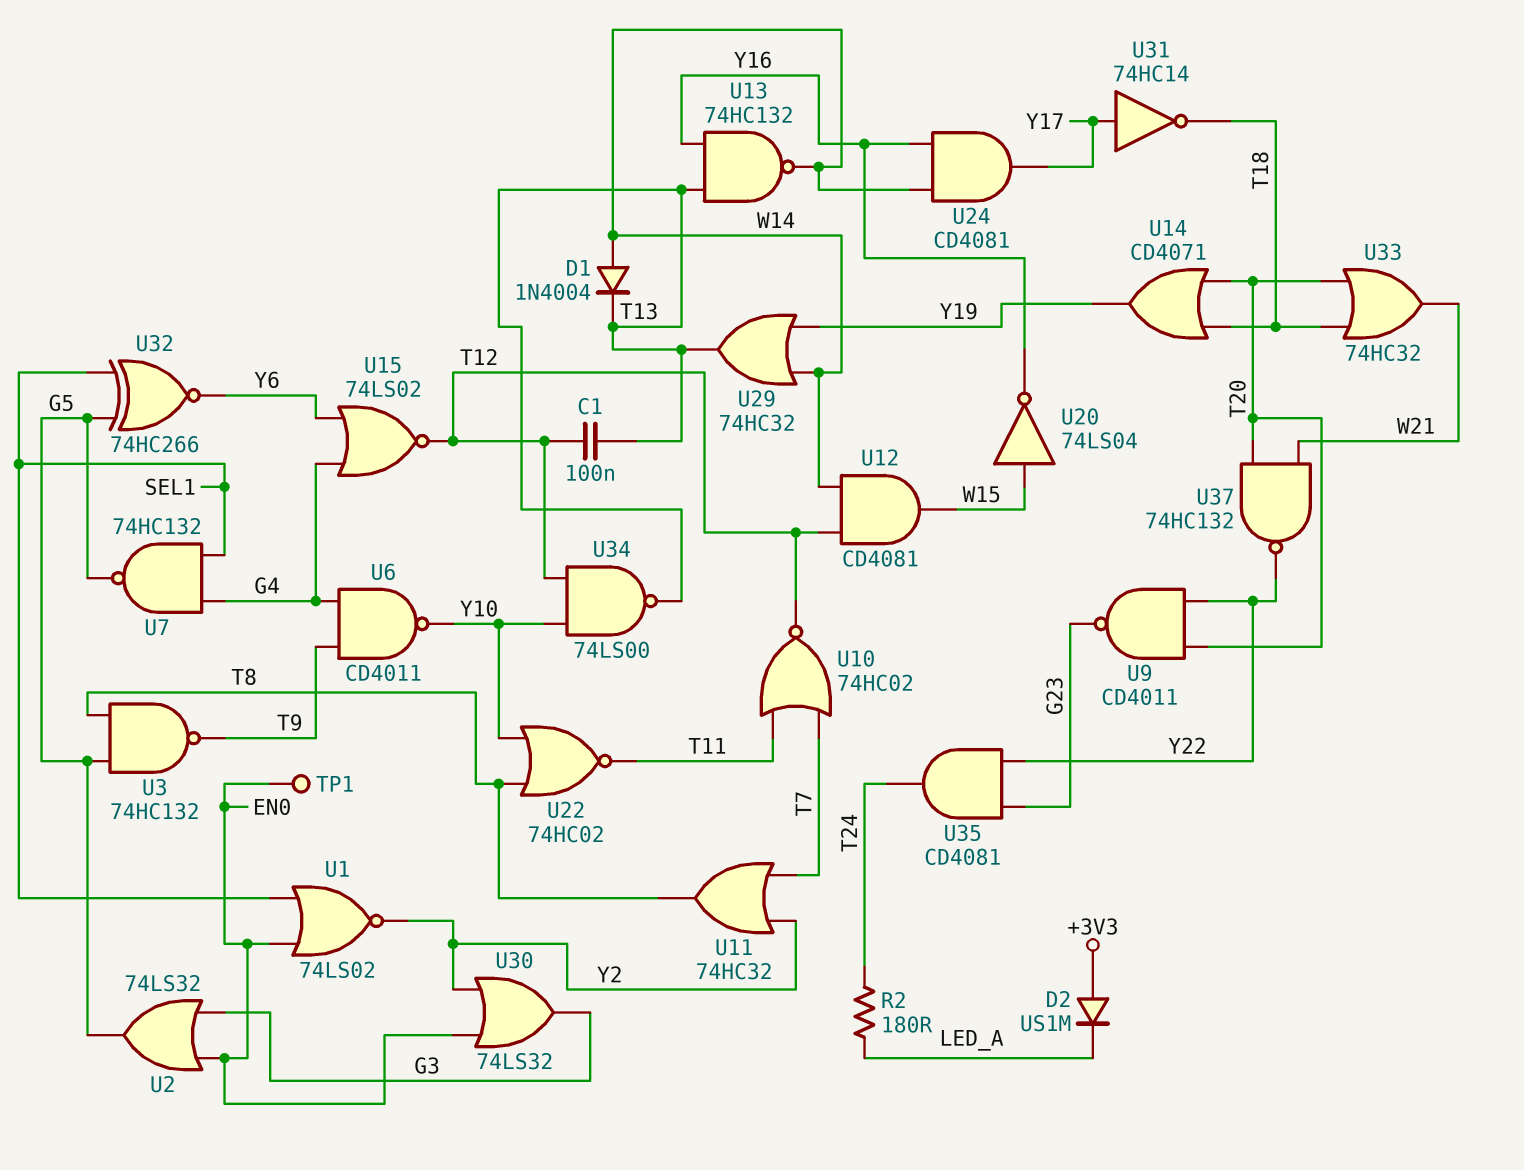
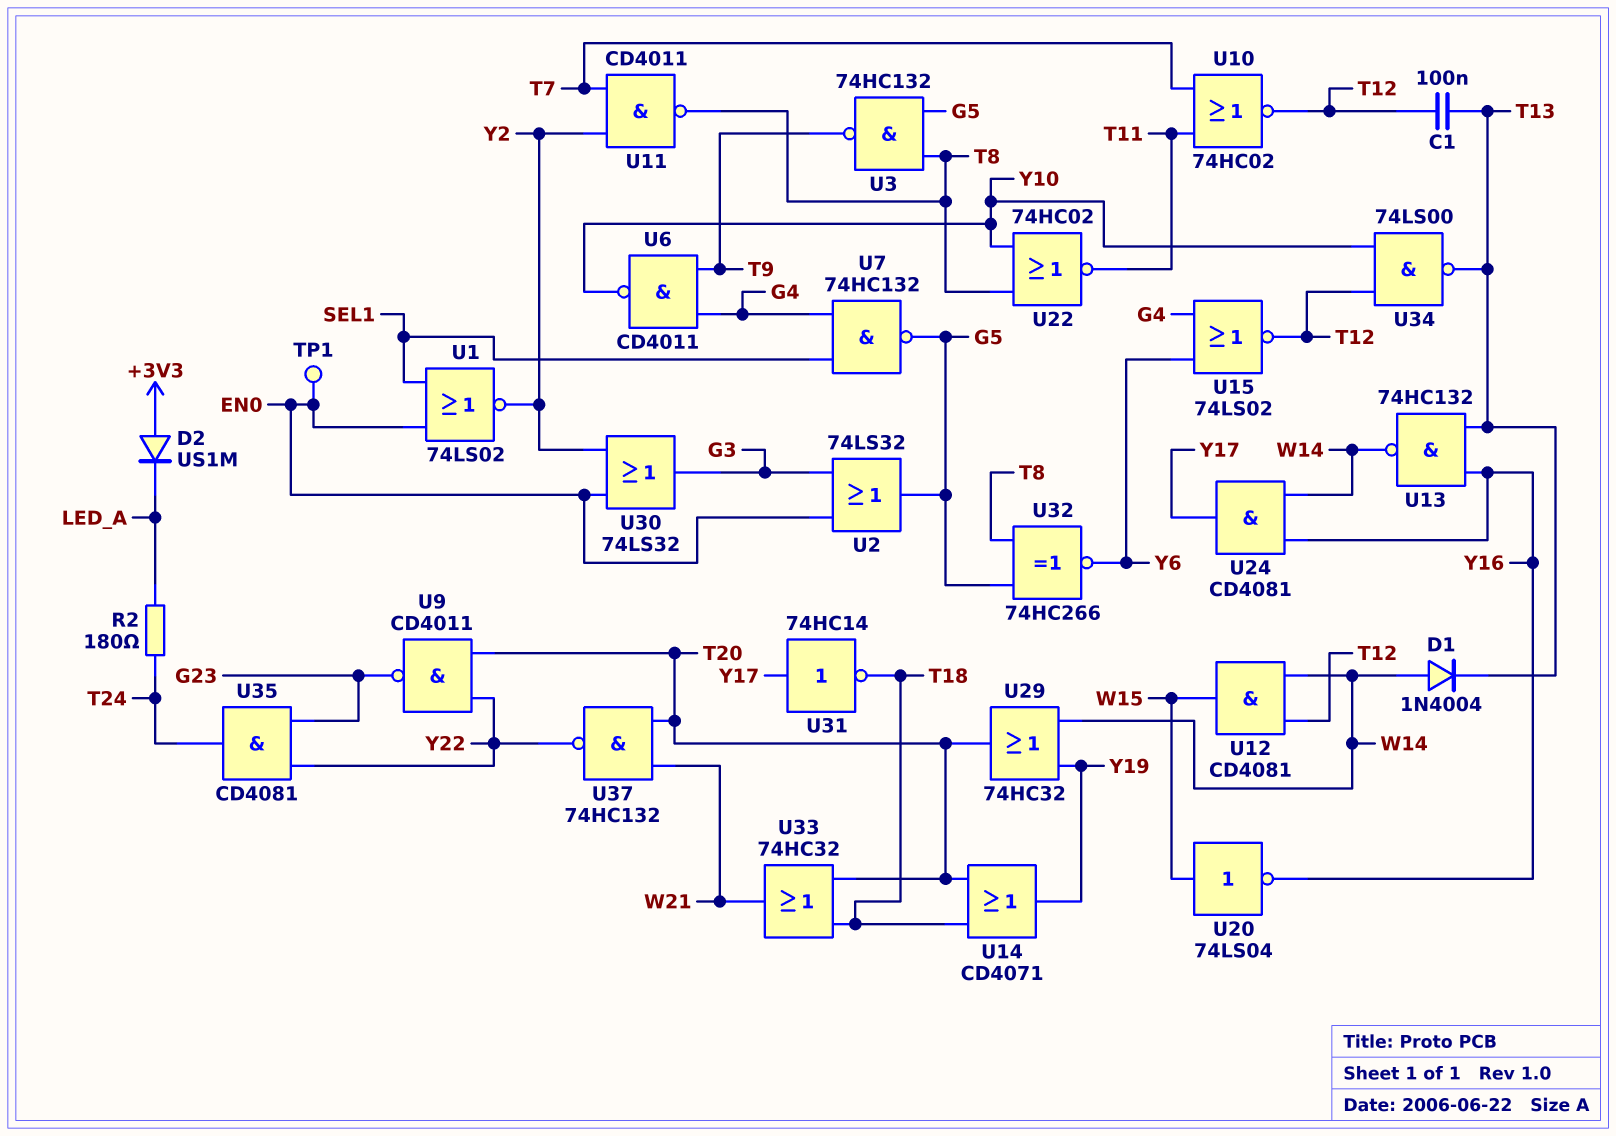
U11: OR 74HC32 (in T7, in Y2, out T8) -> NAND CD4011 (in T7, in Y2, out T8)
U29: OR 74HC32 (in W14, in Y19, out T13) -> OR 74HC32 (in W14, in Y19, out T20)
U32: XNOR 74HC266 (in G5, in SEL1, out Y6) -> XNOR 74HC266 (in G5, in T8, out Y6)

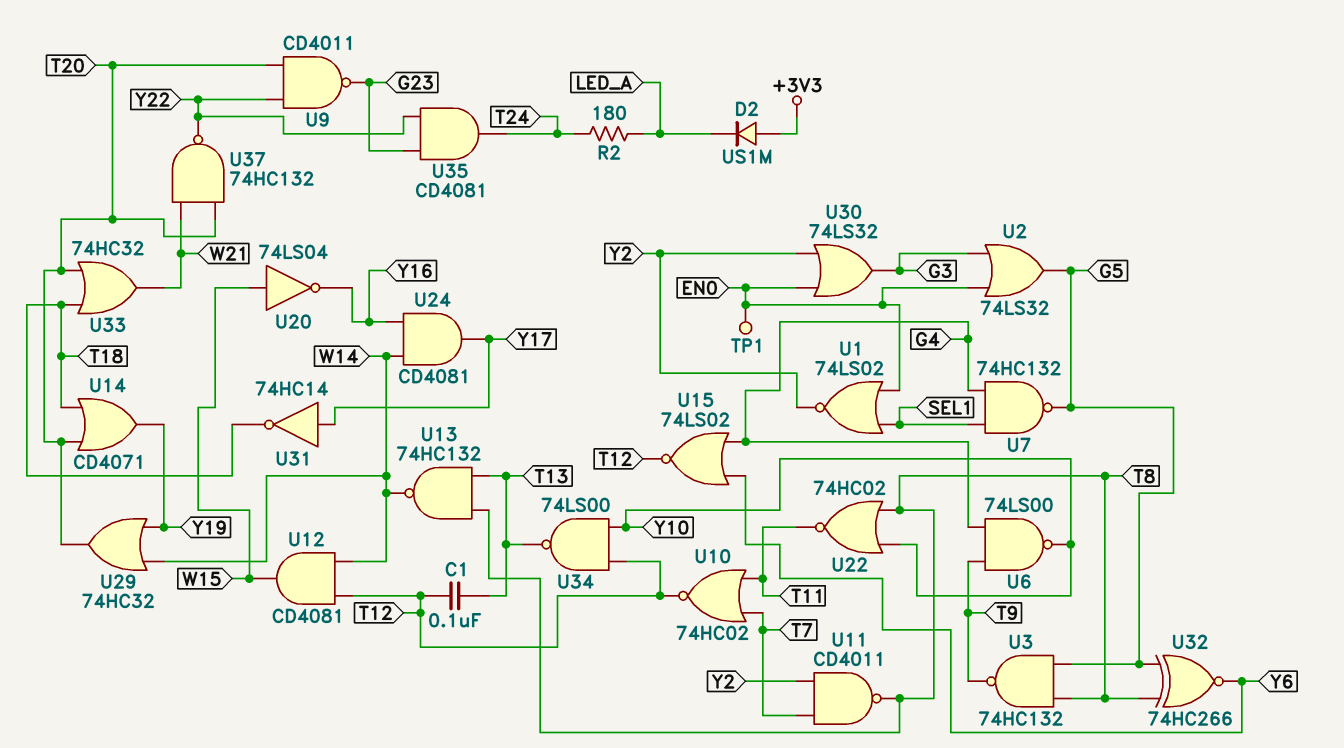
D1: diode 1N4004 (A W14, K T13) -> none
U6: NAND CD4011 (in G4, in T9, out Y10) -> NAND 74LS00 (in G4, in T9, out Y10)
U13: NAND 74HC132 (in T13, in Y16, out W14) -> NAND 74HC132 (in T8, in T13, out W14)

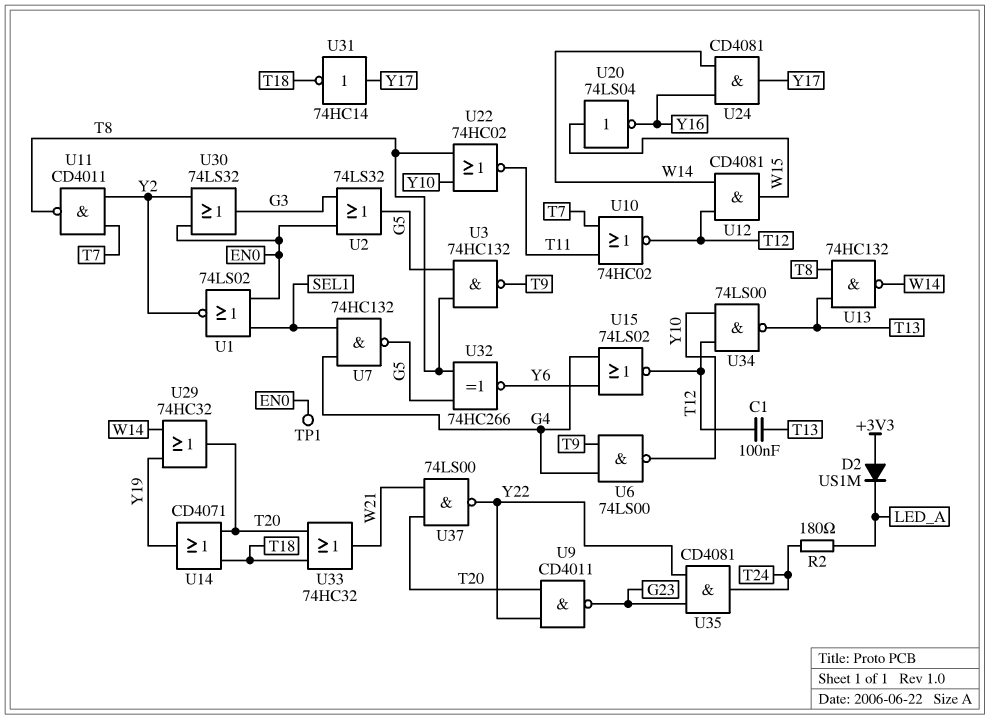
U37: NAND 74HC132 (in T20, in W21, out Y22) -> NAND 74LS00 (in T20, in W21, out Y22)

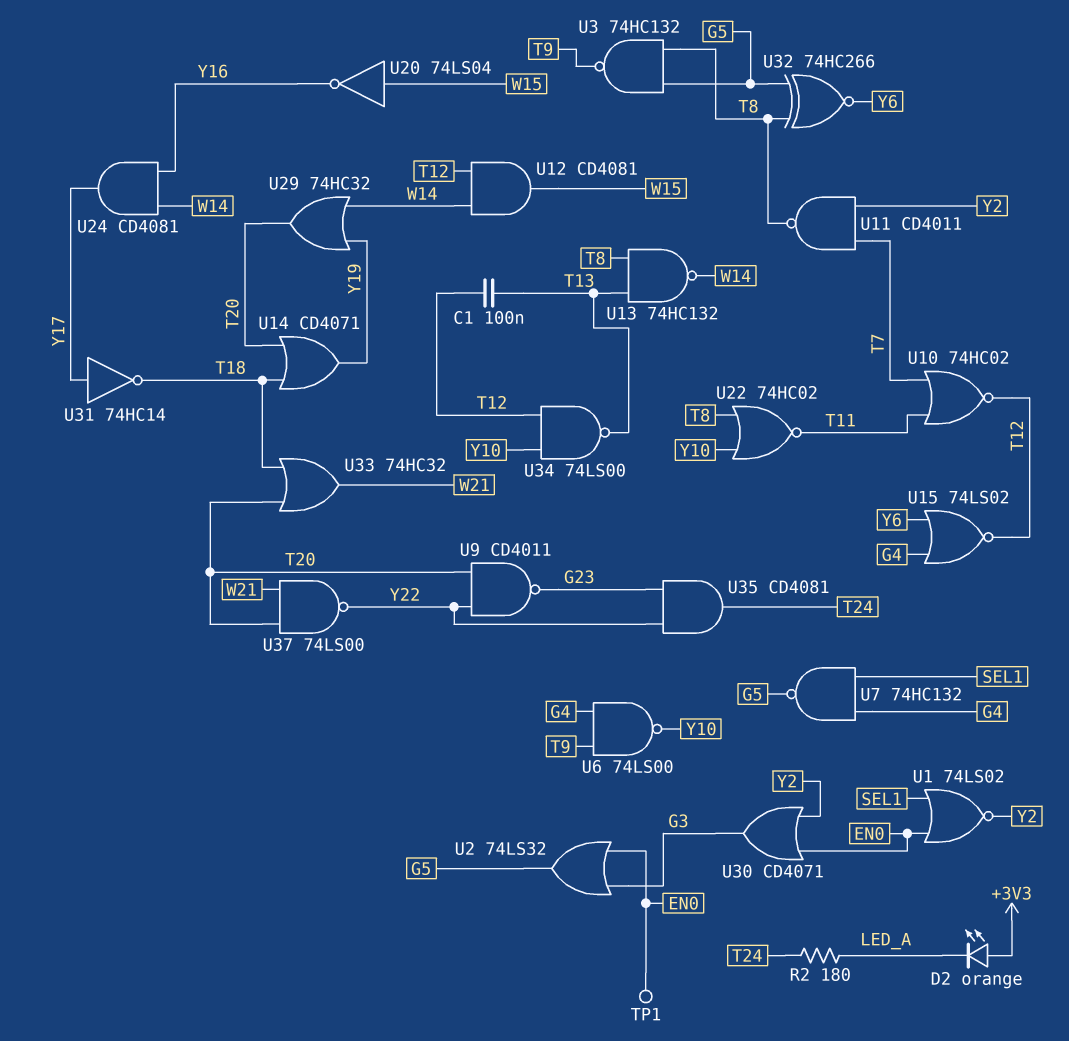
D2: diode US1M (A +3V3, K LED_A) -> LED orange (A +3V3, K LED_A)
U30: OR 74LS32 (in EN0, in Y2, out G3) -> OR CD4071 (in EN0, in Y2, out G3)

